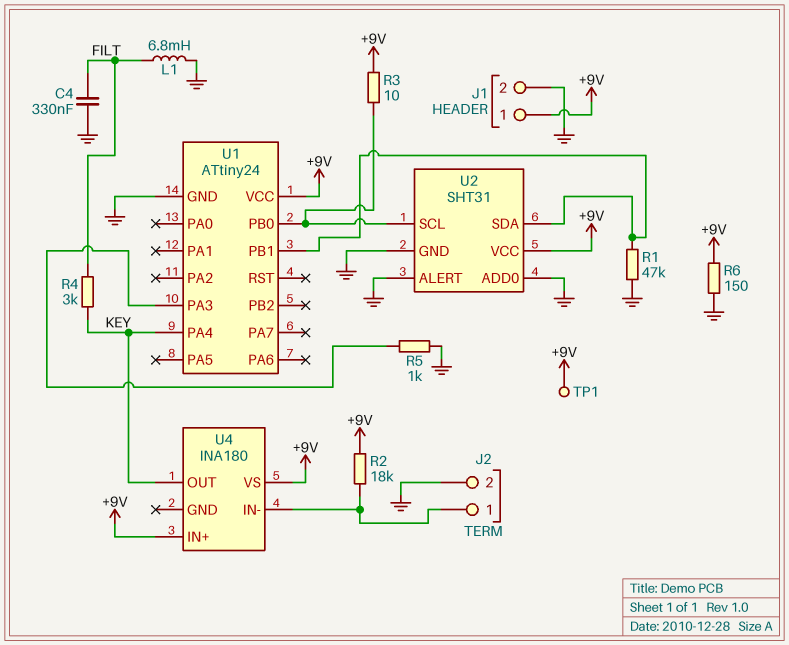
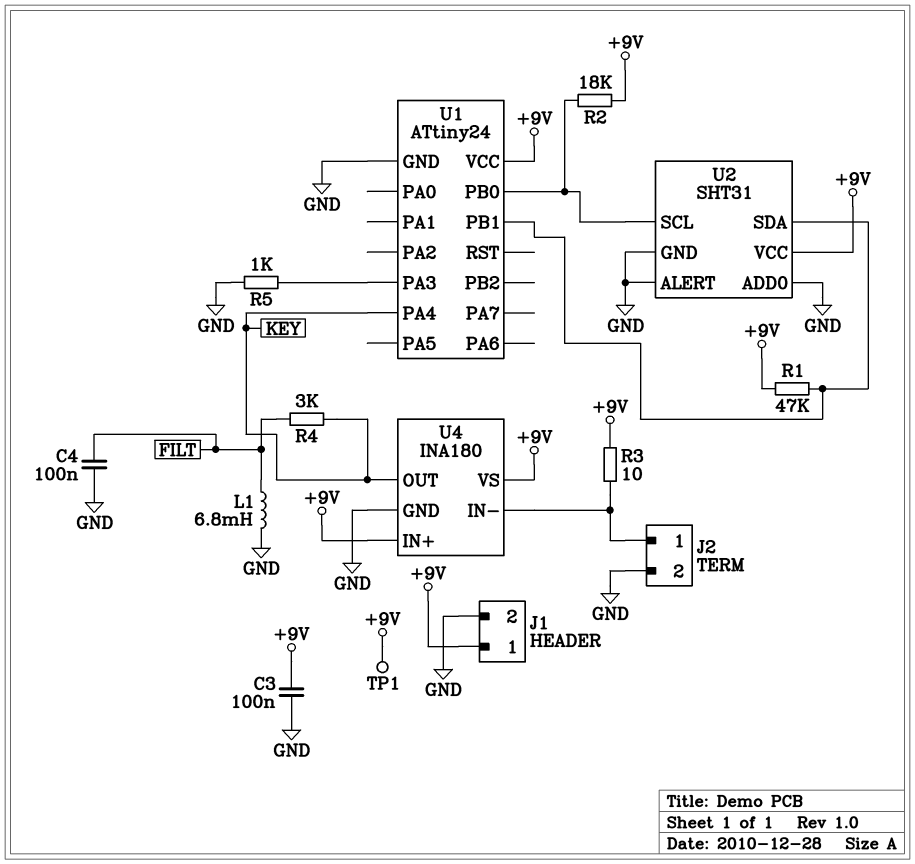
C3: none -> 100nF (+9V, GND)
C4: 330nF (FILT, GND) -> 100nF (FILT, GND)
R1: 47k (GND, U1/PB1) -> 47k (+9V, U1/PB1)
R2: 18k (+9V, J2/1) -> 18k (+9V, U1/PB0)
R3: 10 (+9V, U1/PB0) -> 10 (+9V, J2/1)
R6: 150 (+9V, GND) -> none
U4 pin GND: none -> GND

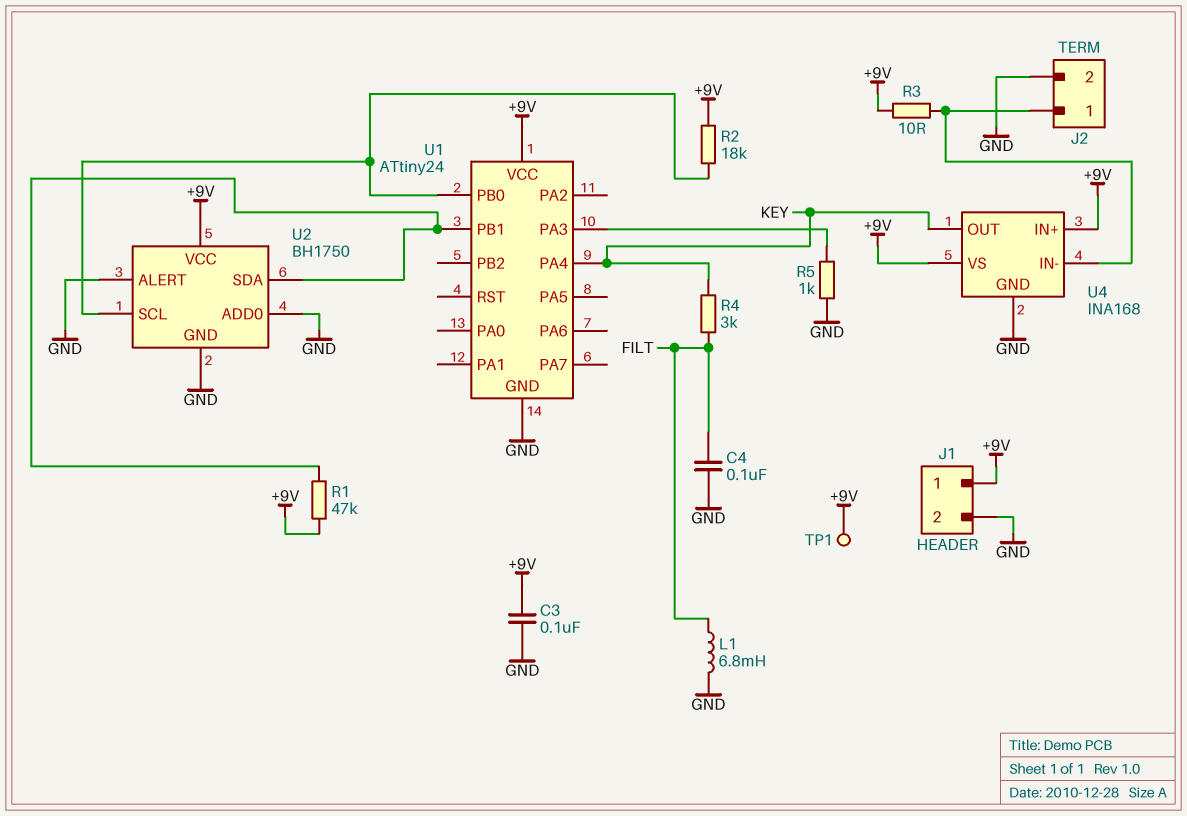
U2: SHT31 -> BH1750
U4: INA180 -> INA168

